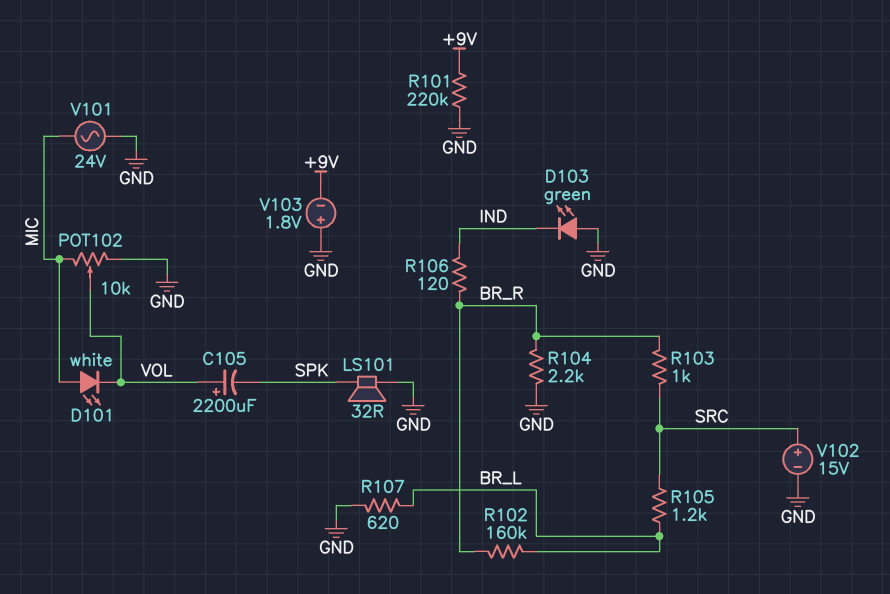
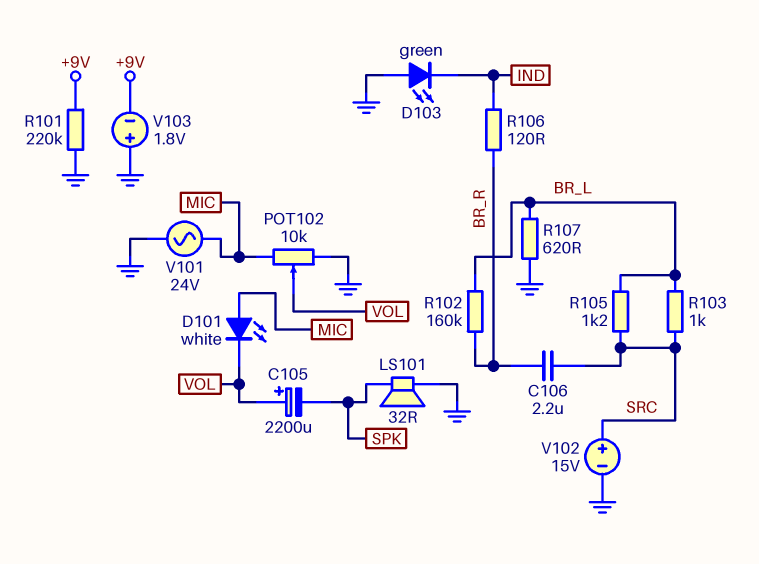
C106: none -> 2.2uF (BR_R, SRC)
R103: 1k (BR_R, SRC) -> 1k (BR_L, SRC)
R104: 2.2k (BR_R, GND) -> none

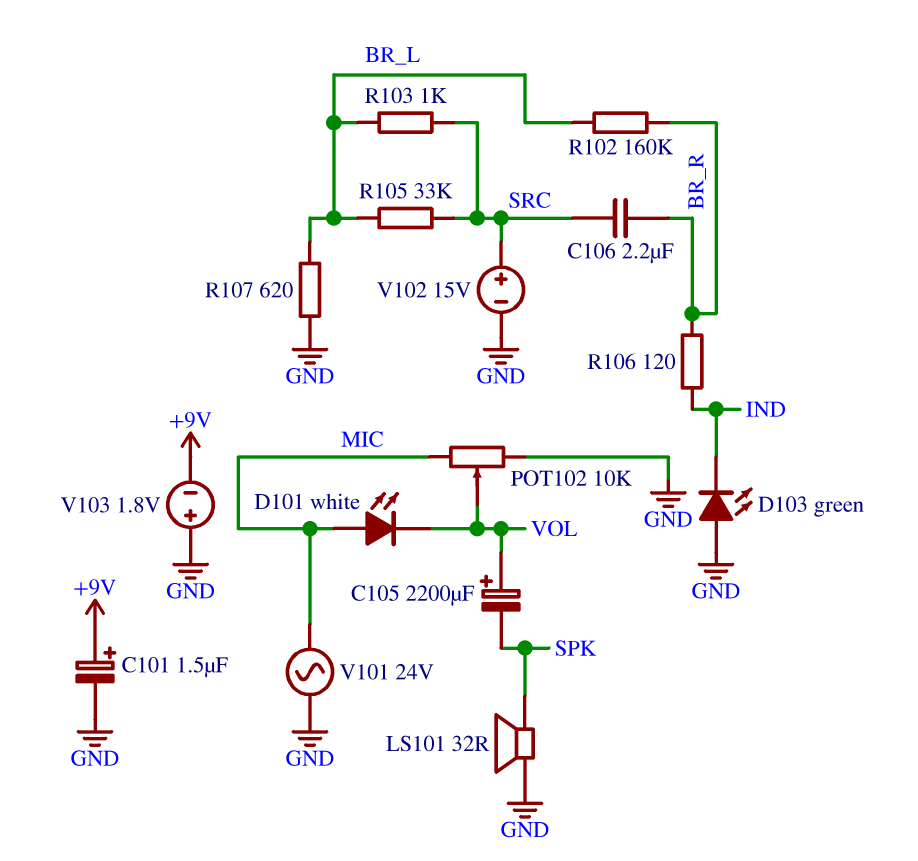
C101: none -> 1.5uF (plus +9V, minus GND)
R101: 220k (+9V, GND) -> none
R105: 1.2k (BR_L, SRC) -> 33k (BR_L, SRC)

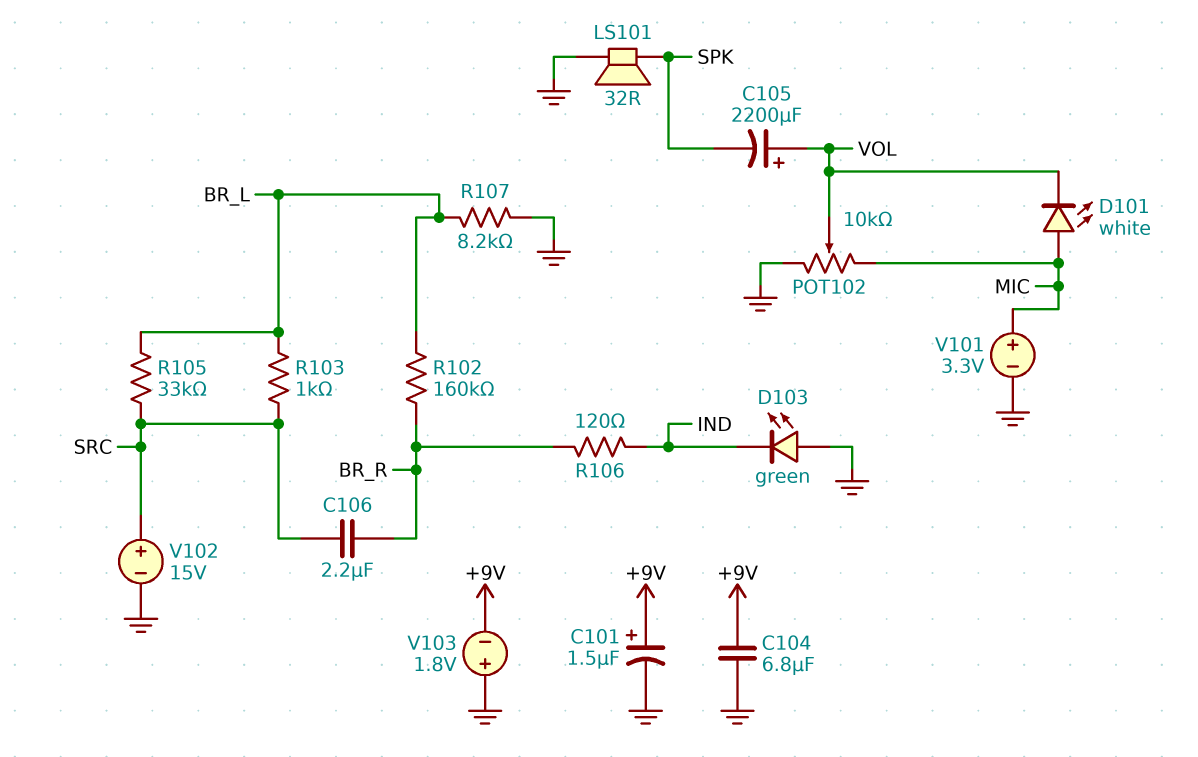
C104: none -> 6.8uF (+9V, GND)
R107: 620 (BR_L, GND) -> 8.2k (BR_L, GND)
V101: AC 24V (GND, MIC) -> 3.3V (plus MIC, minus GND)

